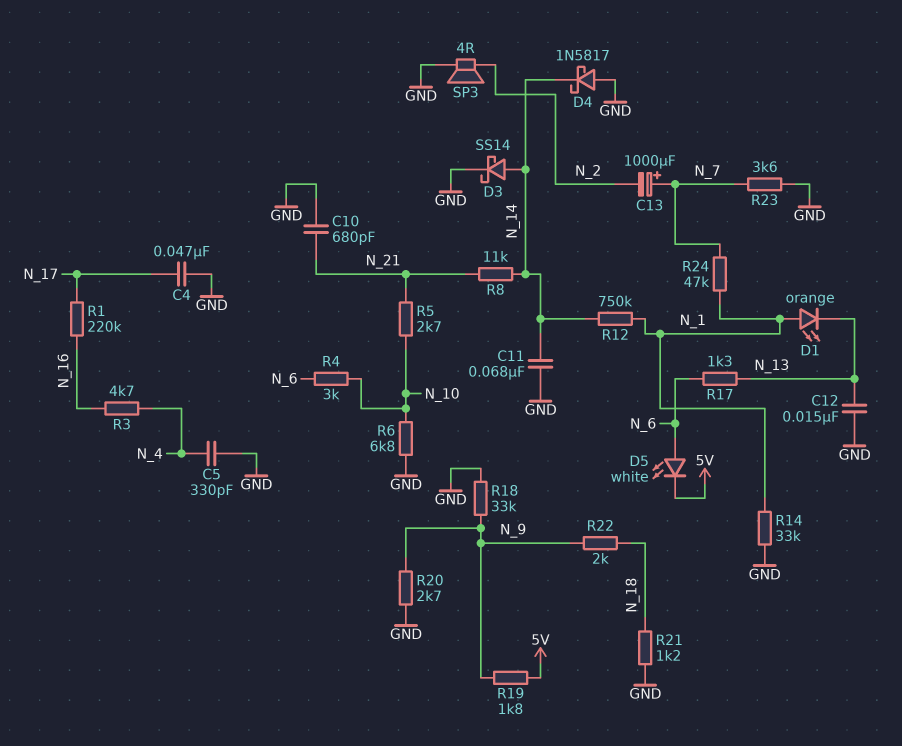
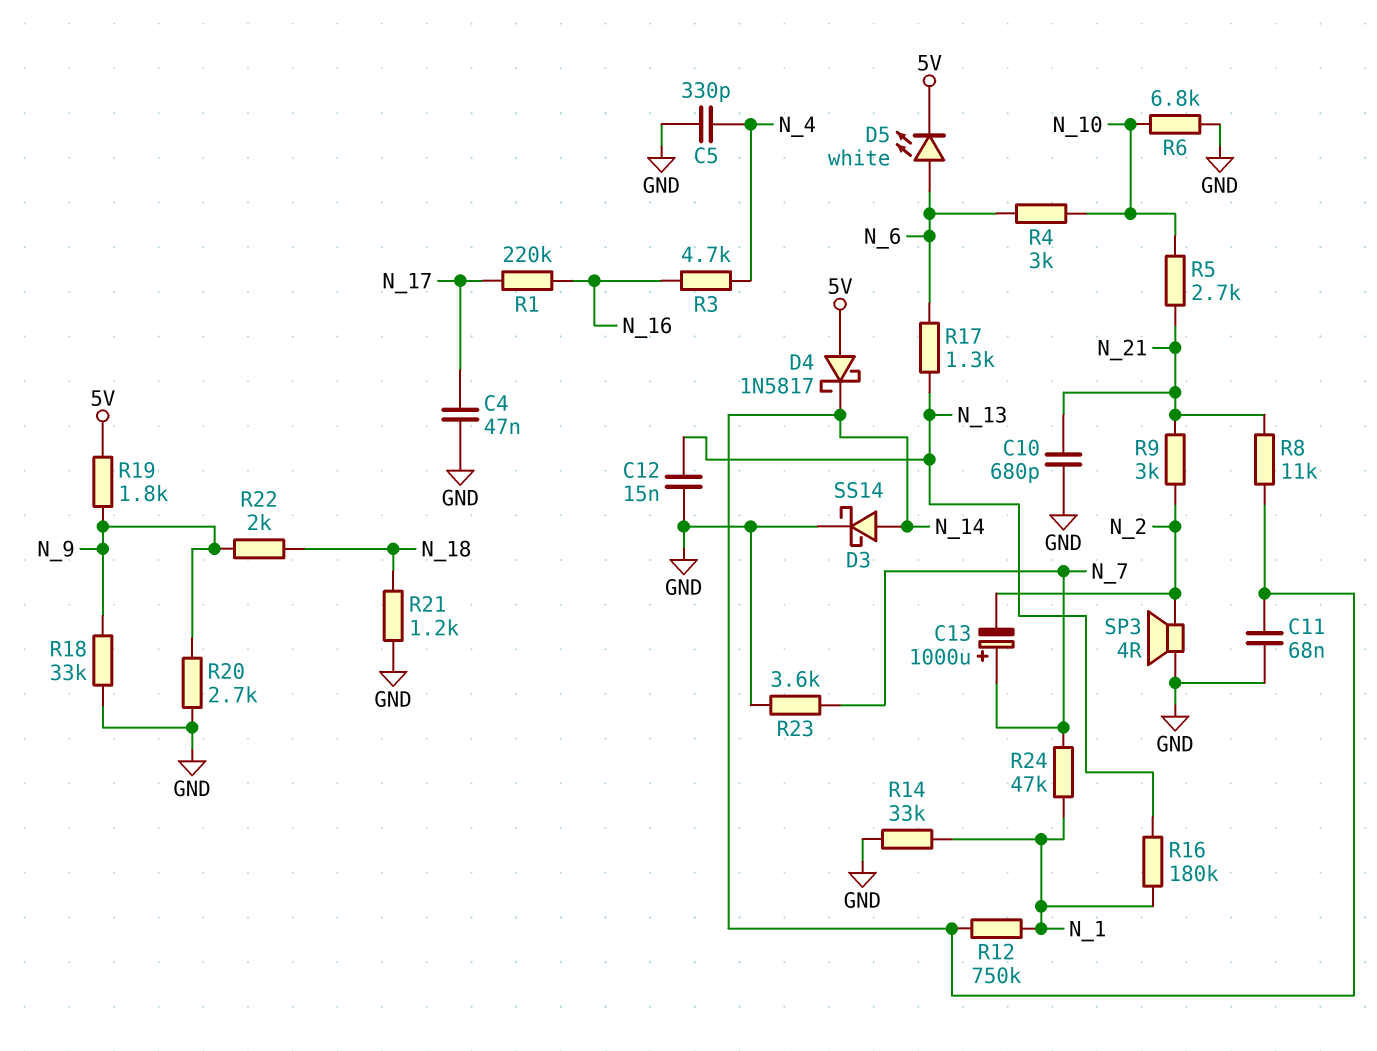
D1: LED orange (A N_1, K N_13) -> none
D4: schottky 1N5817 (A GND, K N_14) -> schottky 1N5817 (A 5V, K N_14)
R9: none -> 3k (N_2, N_21)
R16: none -> 180k (N_1, N_13)

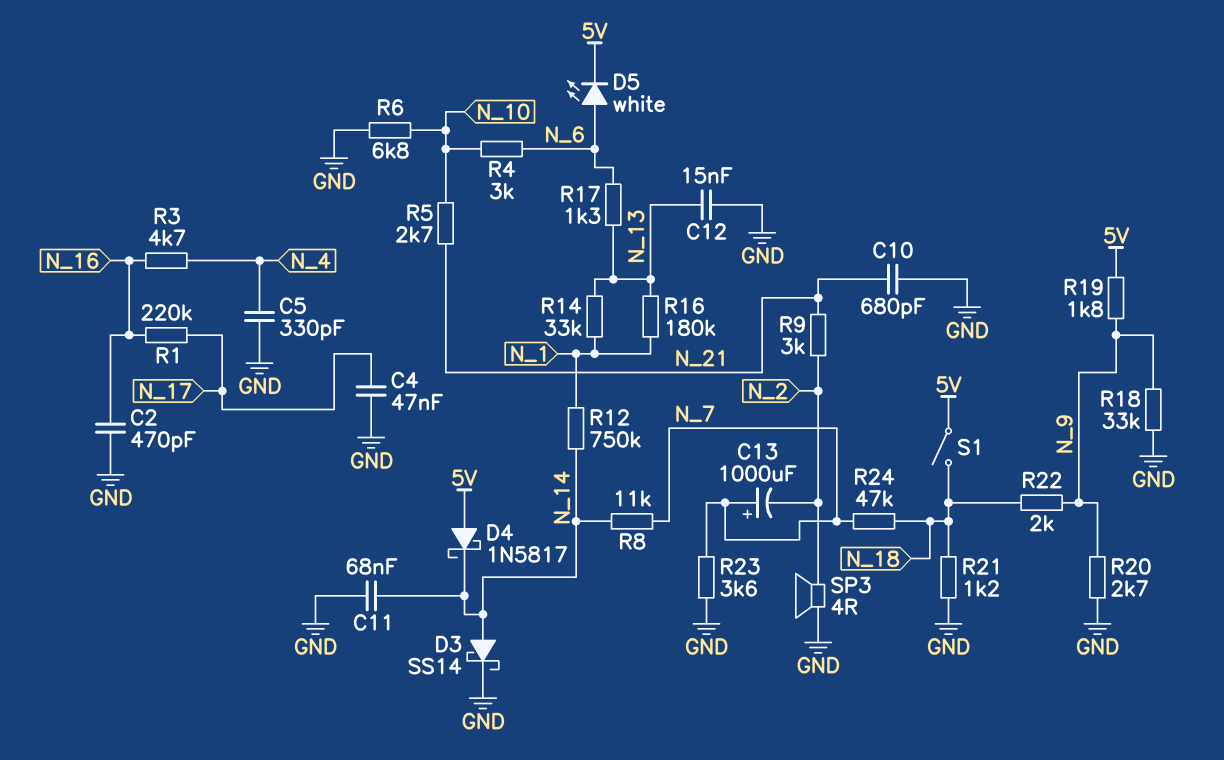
C2: none -> 470pF (GND, N_16)
R8: 11k (N_14, N_21) -> 11k (N_7, N_14)
R14: 33k (GND, N_1) -> 33k (N_1, N_13)
R24: 47k (N_1, N_7) -> 47k (N_7, N_18)
S1: none -> switch (5V, N_18)

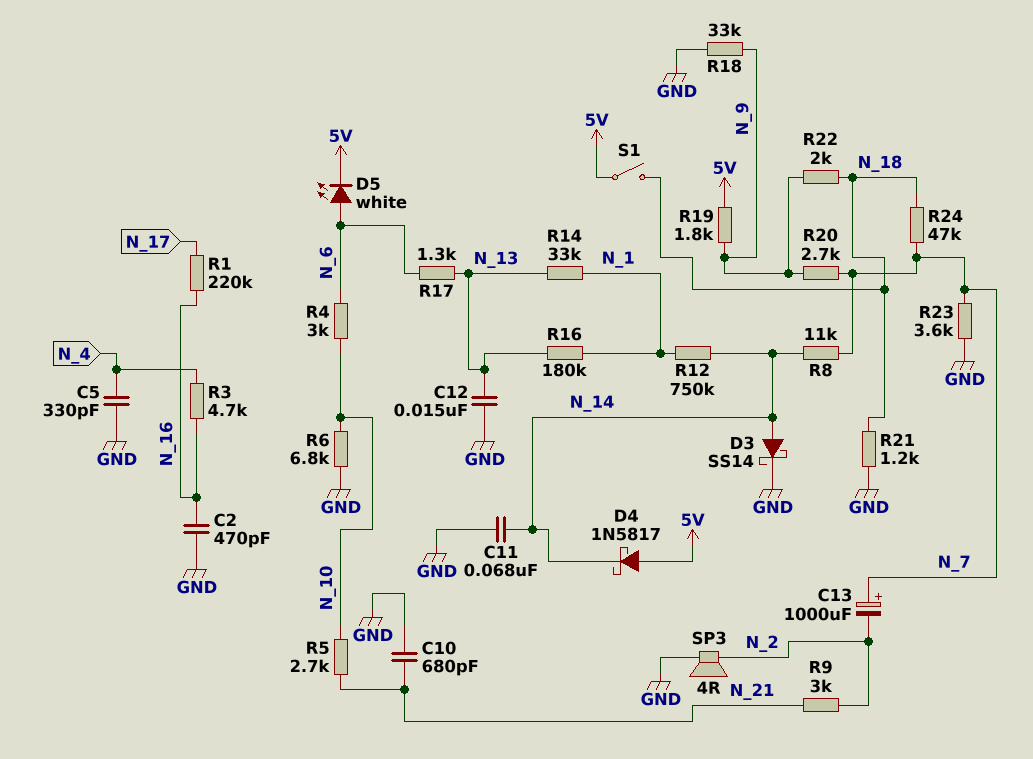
C4: 47nF (GND, N_17) -> none
R20: 2.7k (GND, N_9) -> 2.7k (N_7, N_9)

